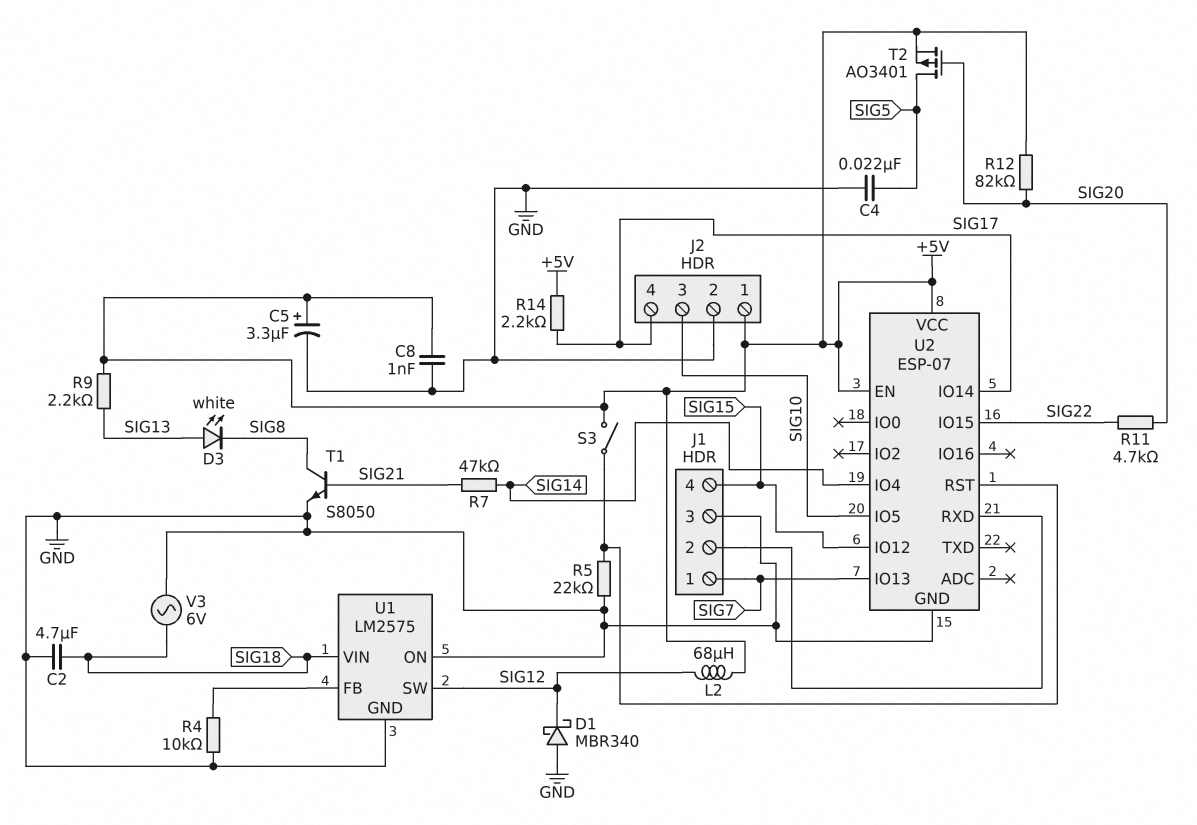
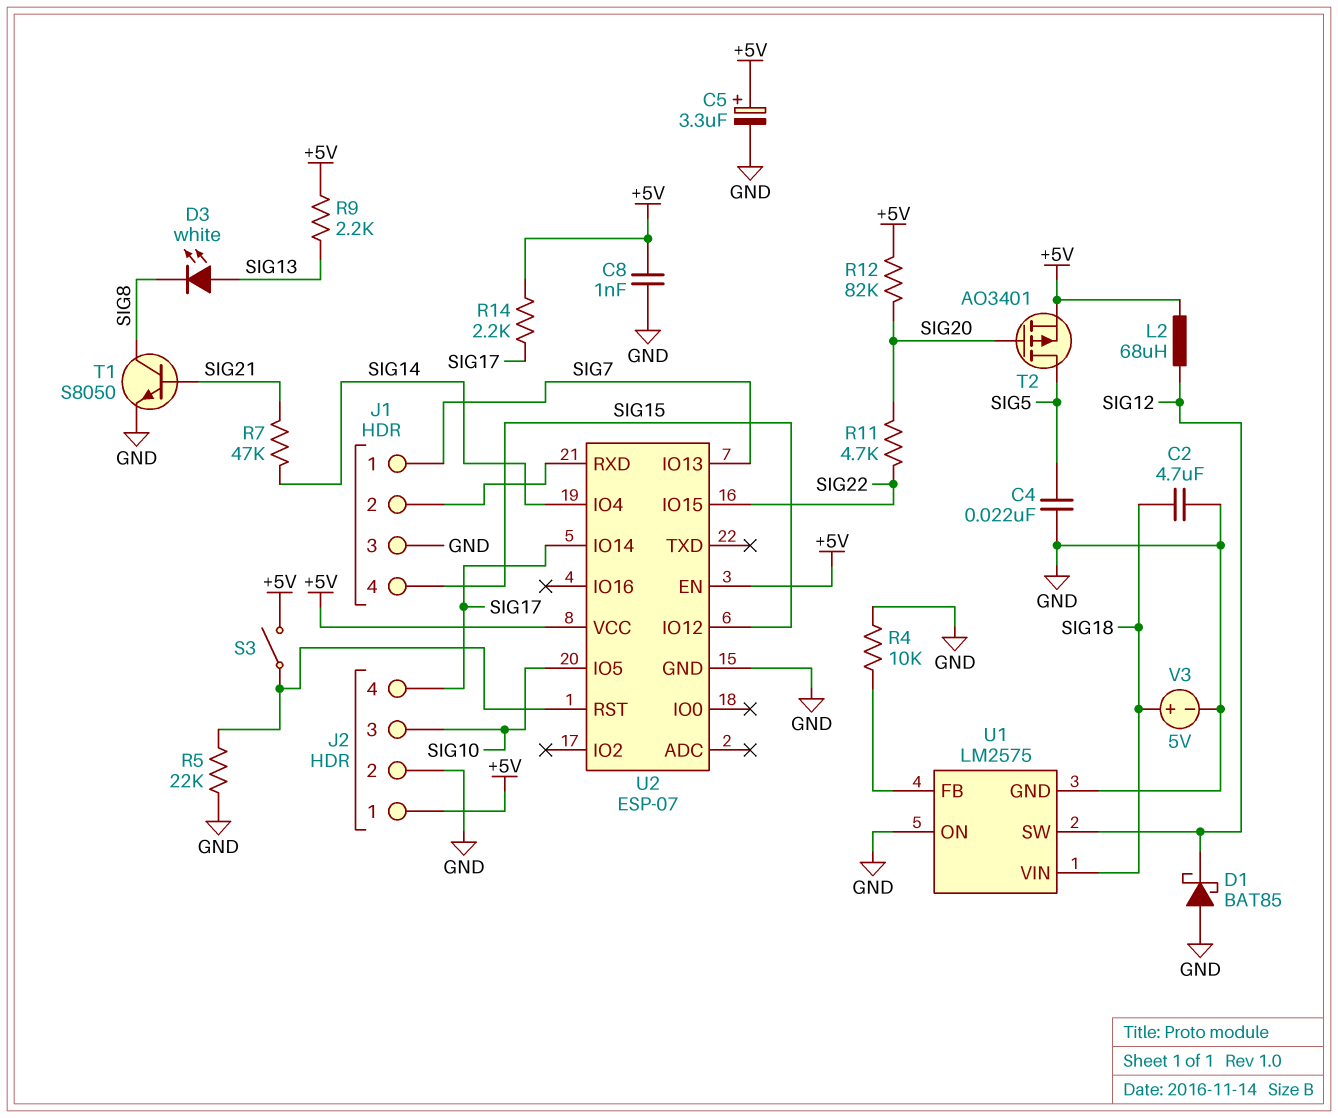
D1: schottky MBR340 (A GND, K SIG12) -> schottky BAT85 (A GND, K SIG12)
V3: AC 6V (GND, SIG18) -> 5V (plus SIG18, minus GND)

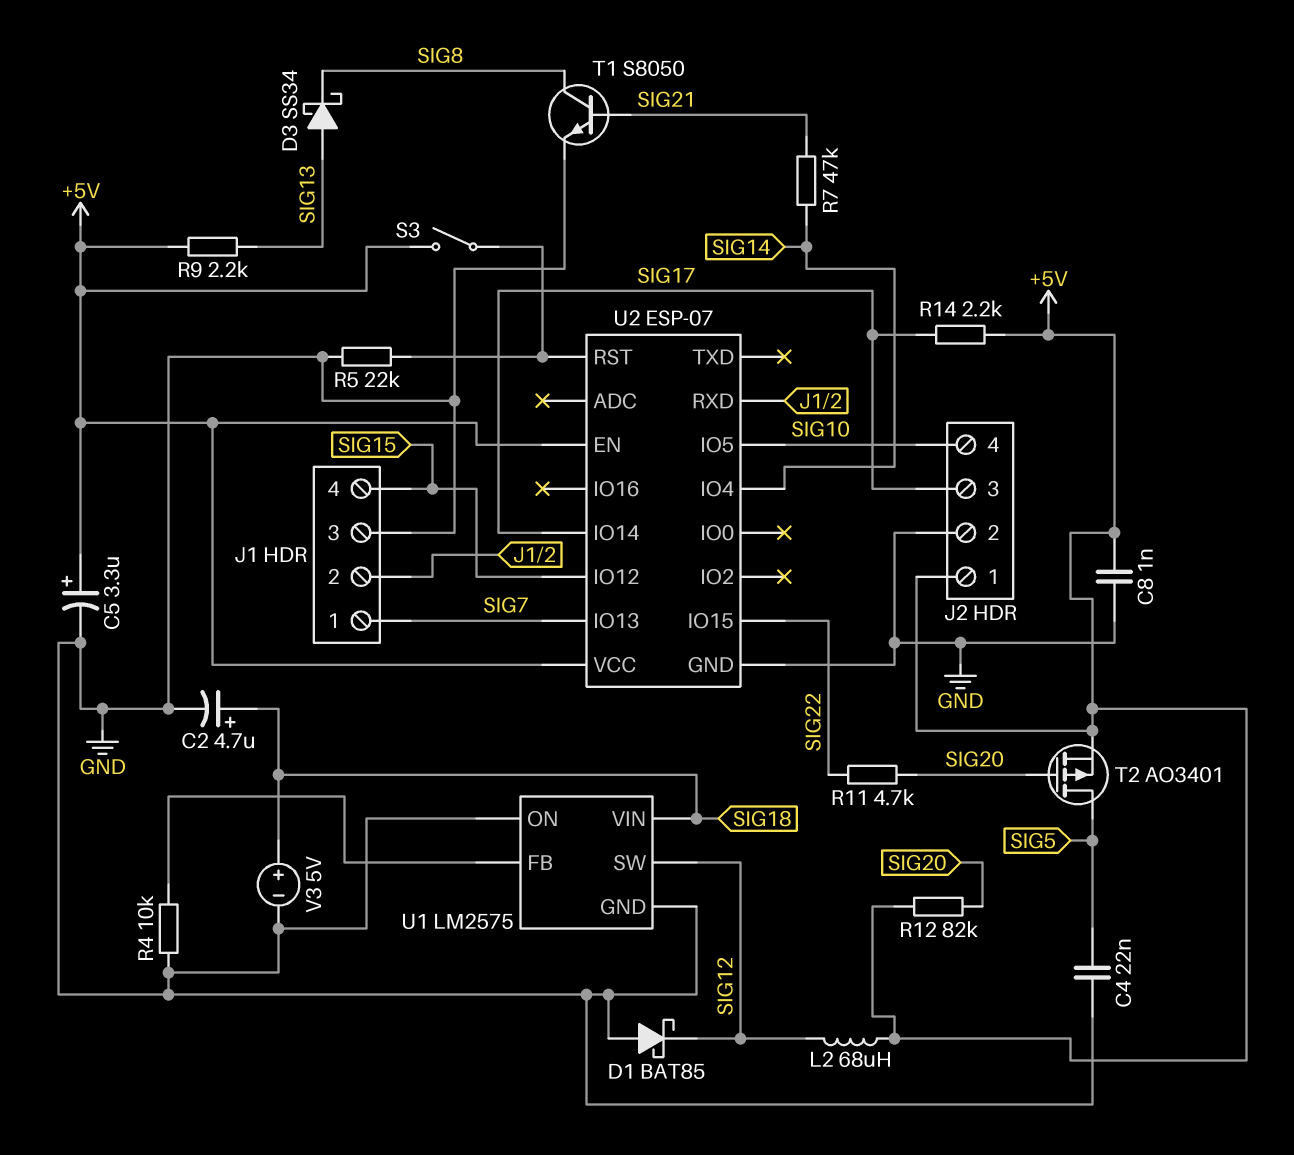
C2: 4.7uF (GND, SIG18) -> 4.7uF (plus SIG18, minus GND)
D3: LED white (A SIG13, K SIG8) -> schottky SS34 (A SIG13, K SIG8)
J2 pin 3: SIG10 -> SIG17
J2 pin 4: SIG17 -> SIG10

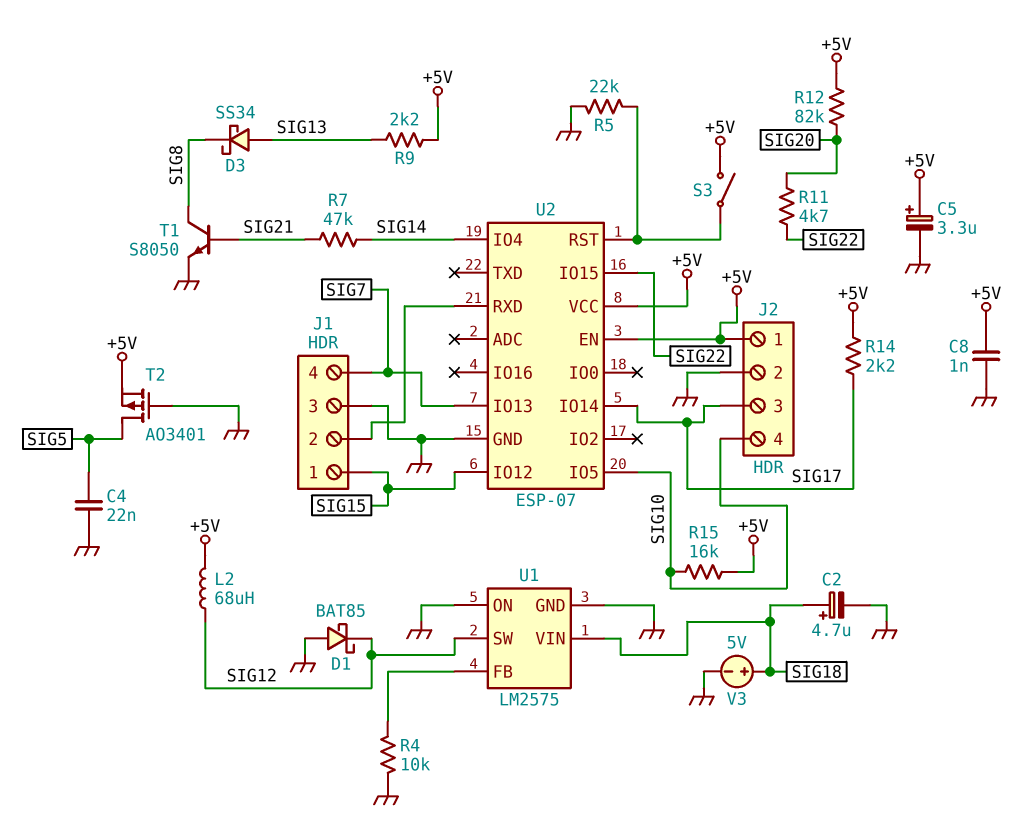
J1 pin 1: SIG7 -> SIG15
J1 pin 4: SIG15 -> SIG7
R15: none -> 16k (+5V, SIG10)
T2: PMOS AO3401 (G SIG20, D SIG5, S +5V) -> PMOS AO3401 (G GND, D SIG5, S +5V)

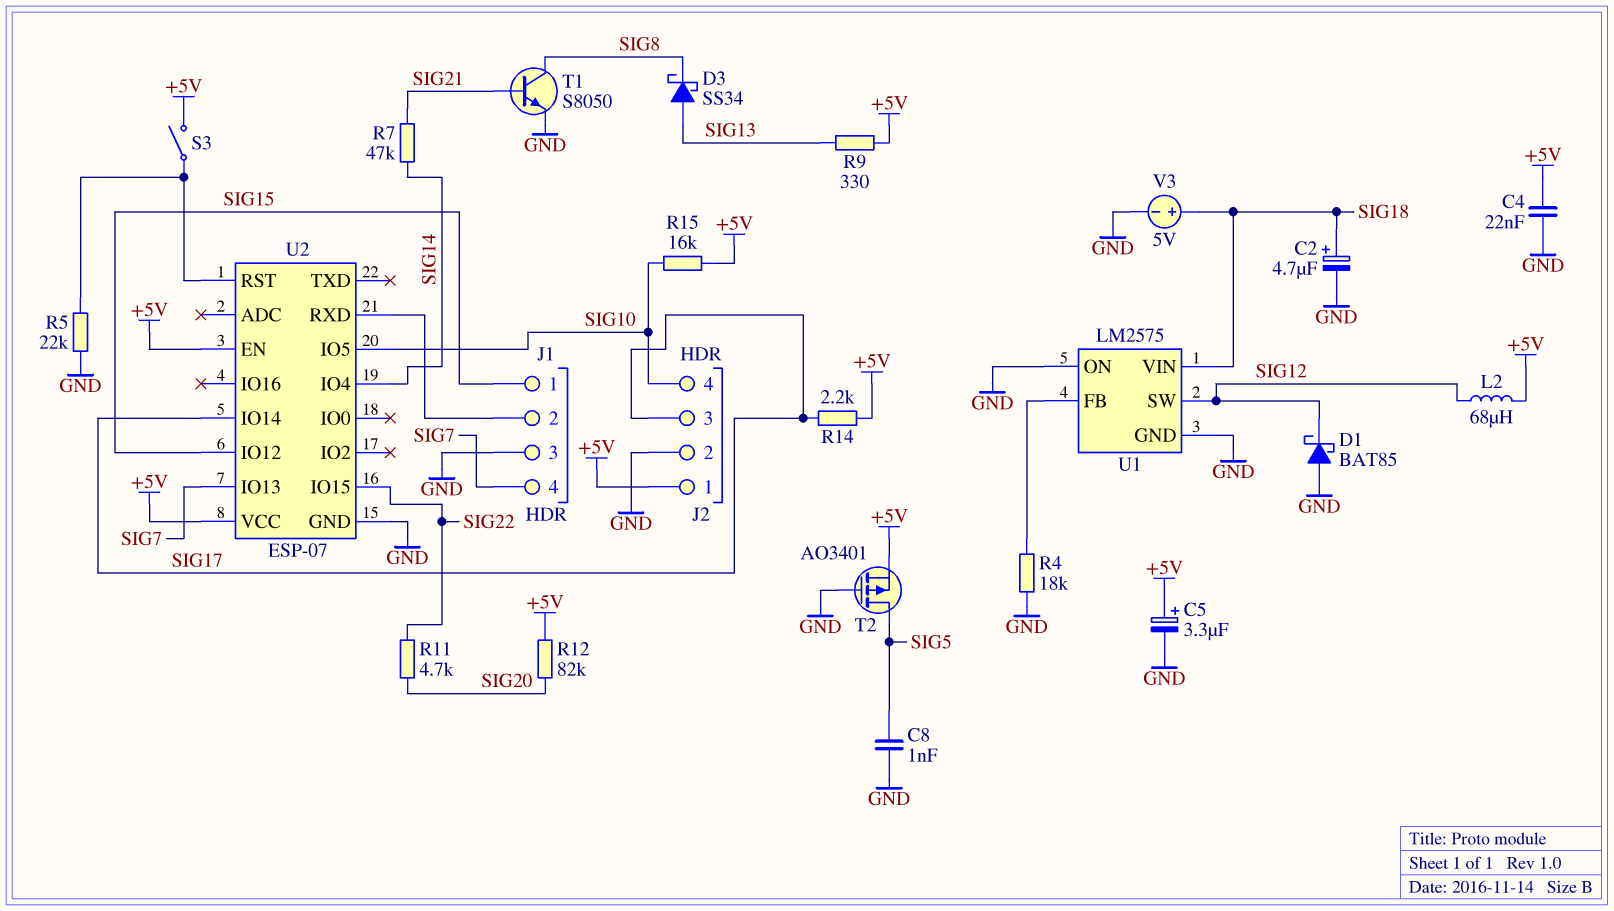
C4: 22nF (GND, SIG5) -> 22nF (+5V, GND)
C8: 1nF (+5V, GND) -> 1nF (GND, SIG5)
R4: 10k (GND, U1/FB) -> 18k (GND, U1/FB)
R9: 2.2k (+5V, SIG13) -> 330 (+5V, SIG13)

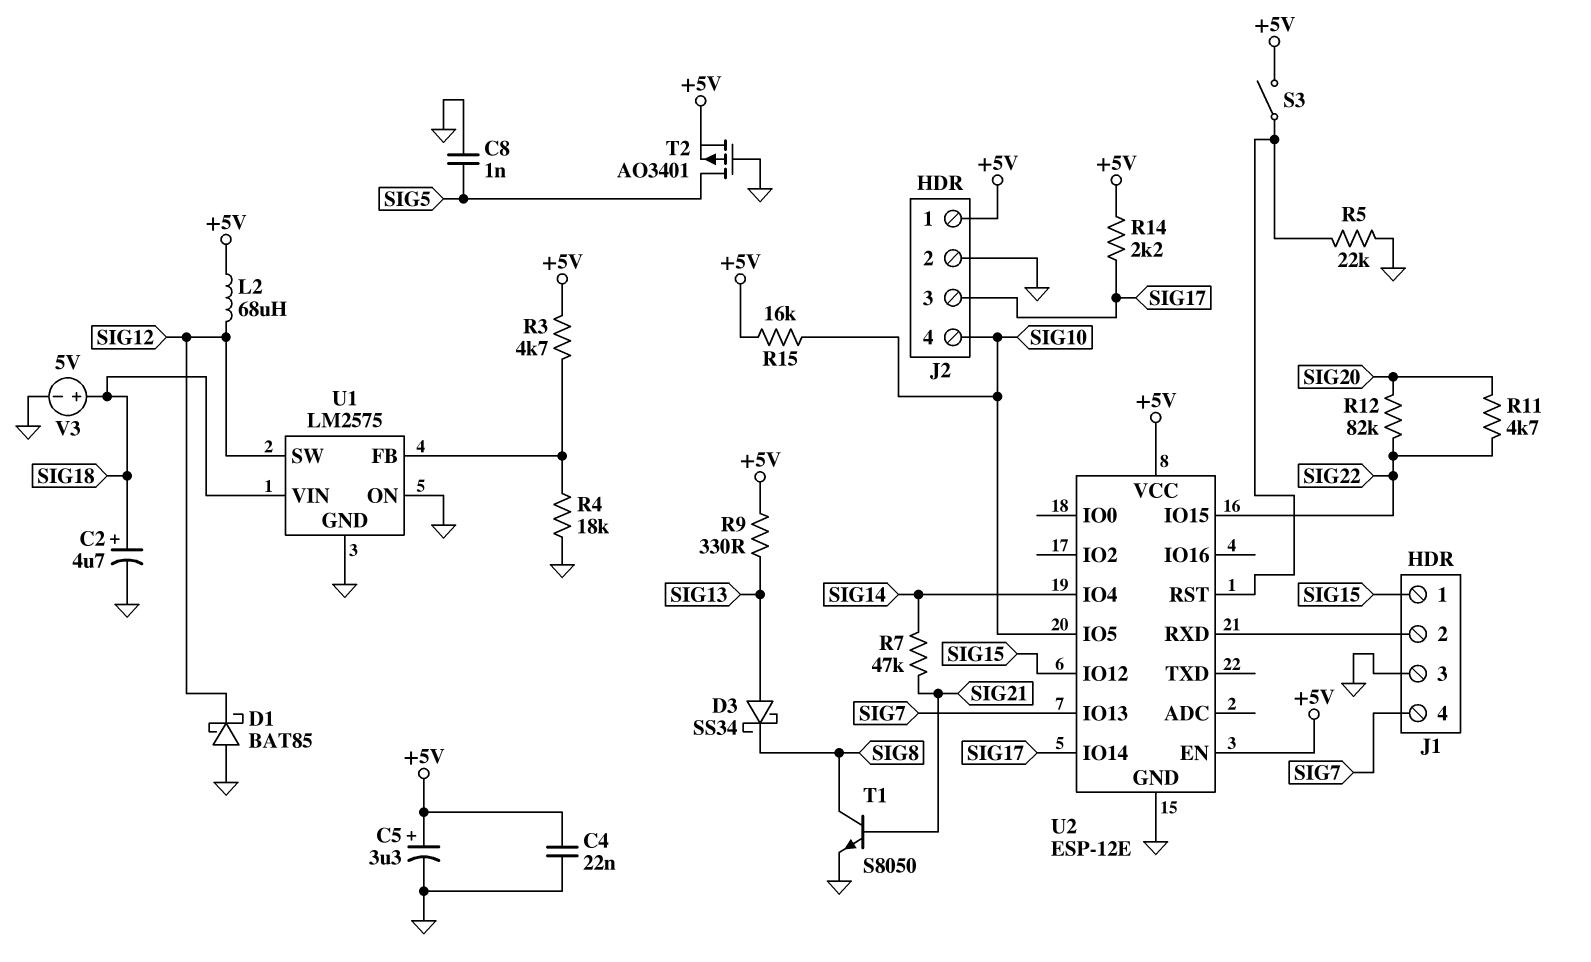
R3: none -> 4.7k (+5V, U1/FB)
R12: 82k (+5V, SIG20) -> 82k (SIG20, SIG22)
U2: ESP-07 -> ESP-12E

